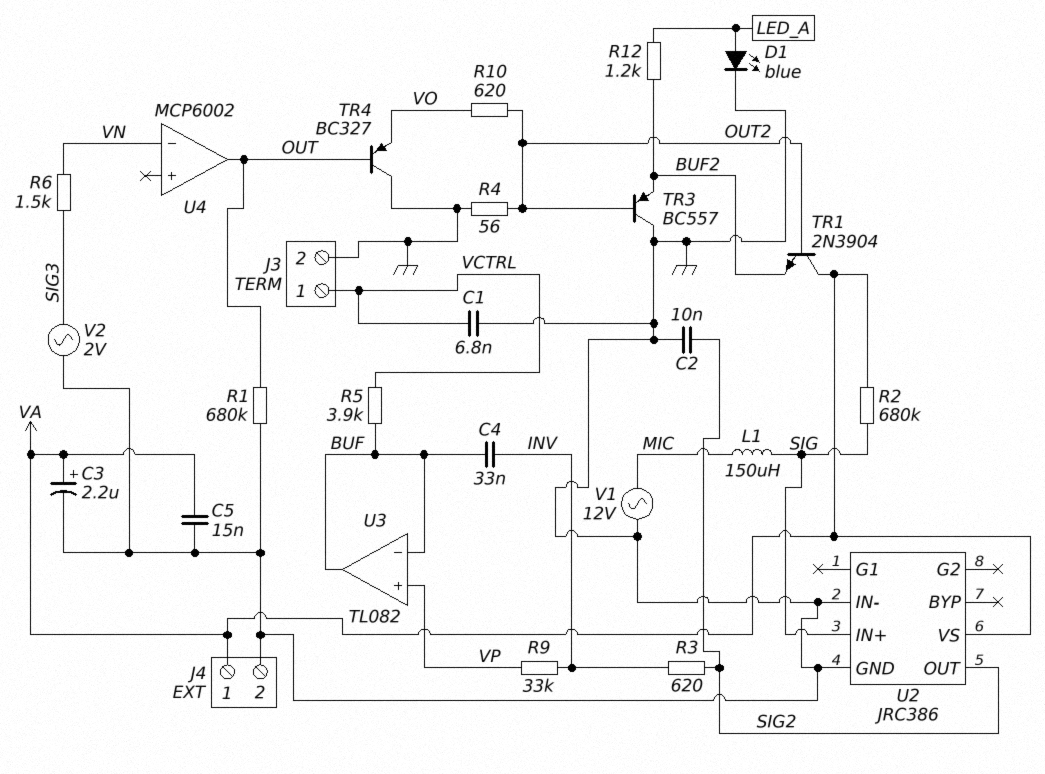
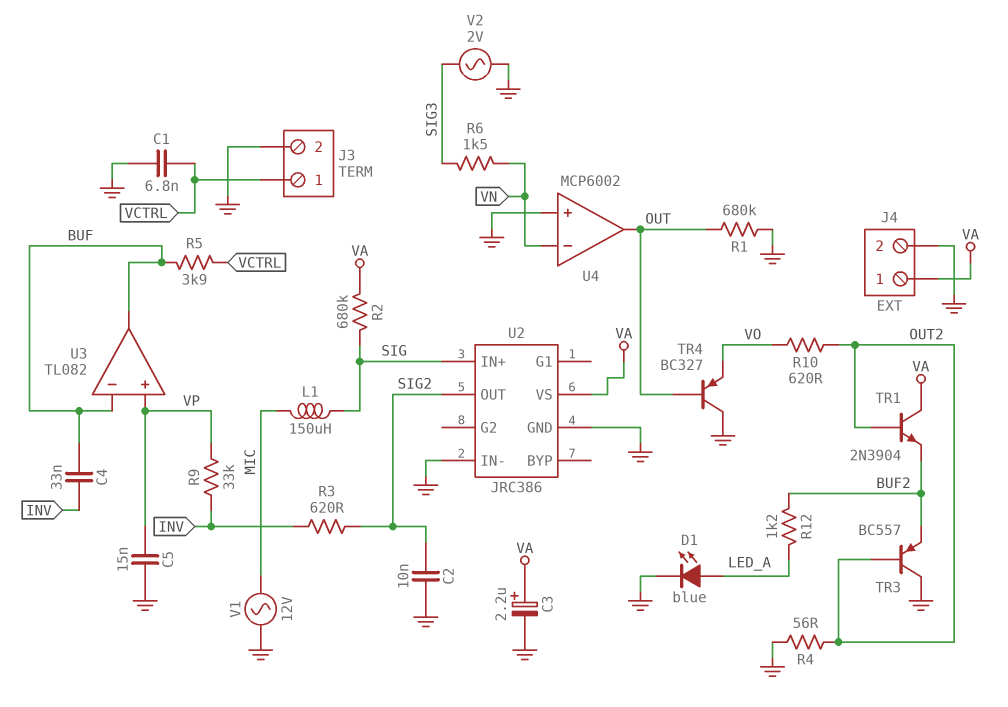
C5: 15nF (GND, VA) -> 15nF (GND, VP)
U4 pin in+: none -> GND

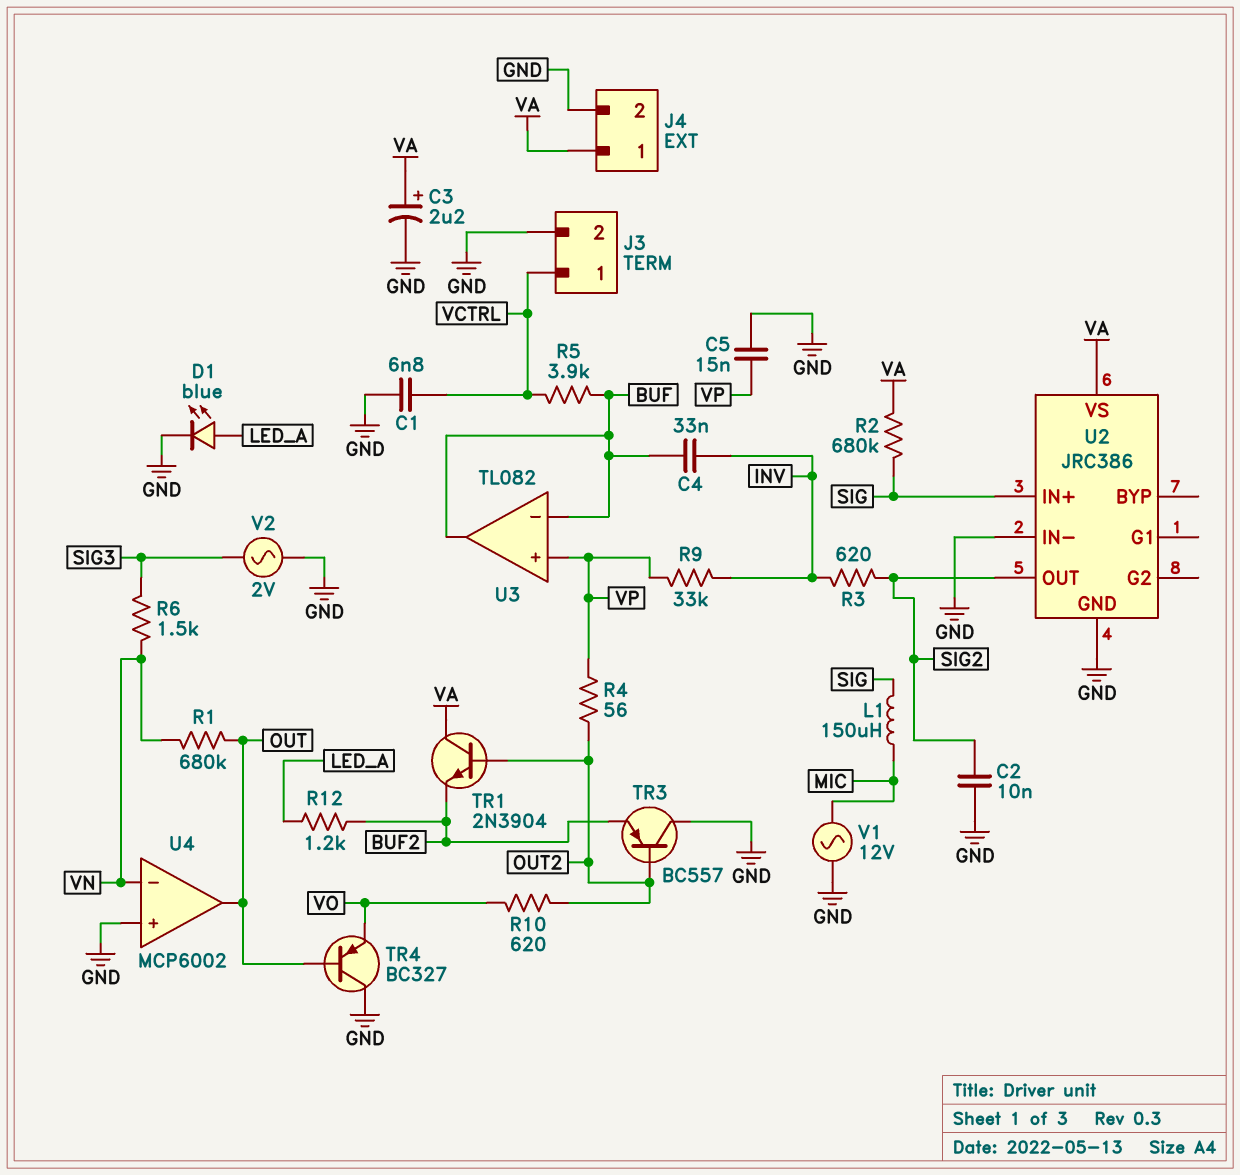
R1: 680k (GND, OUT) -> 680k (OUT, VN)
R4: 56 (GND, OUT2) -> 56 (OUT2, VP)

